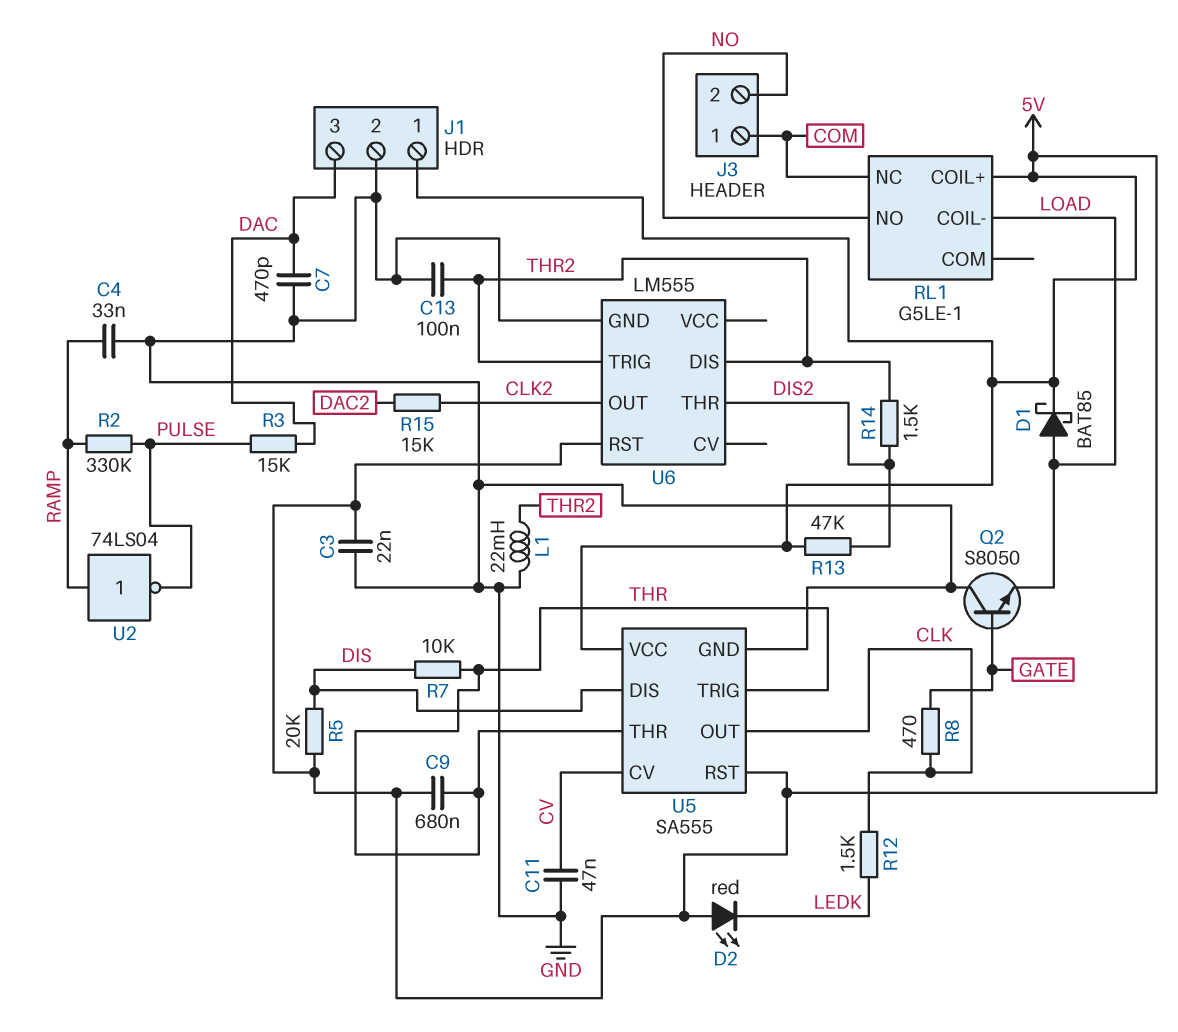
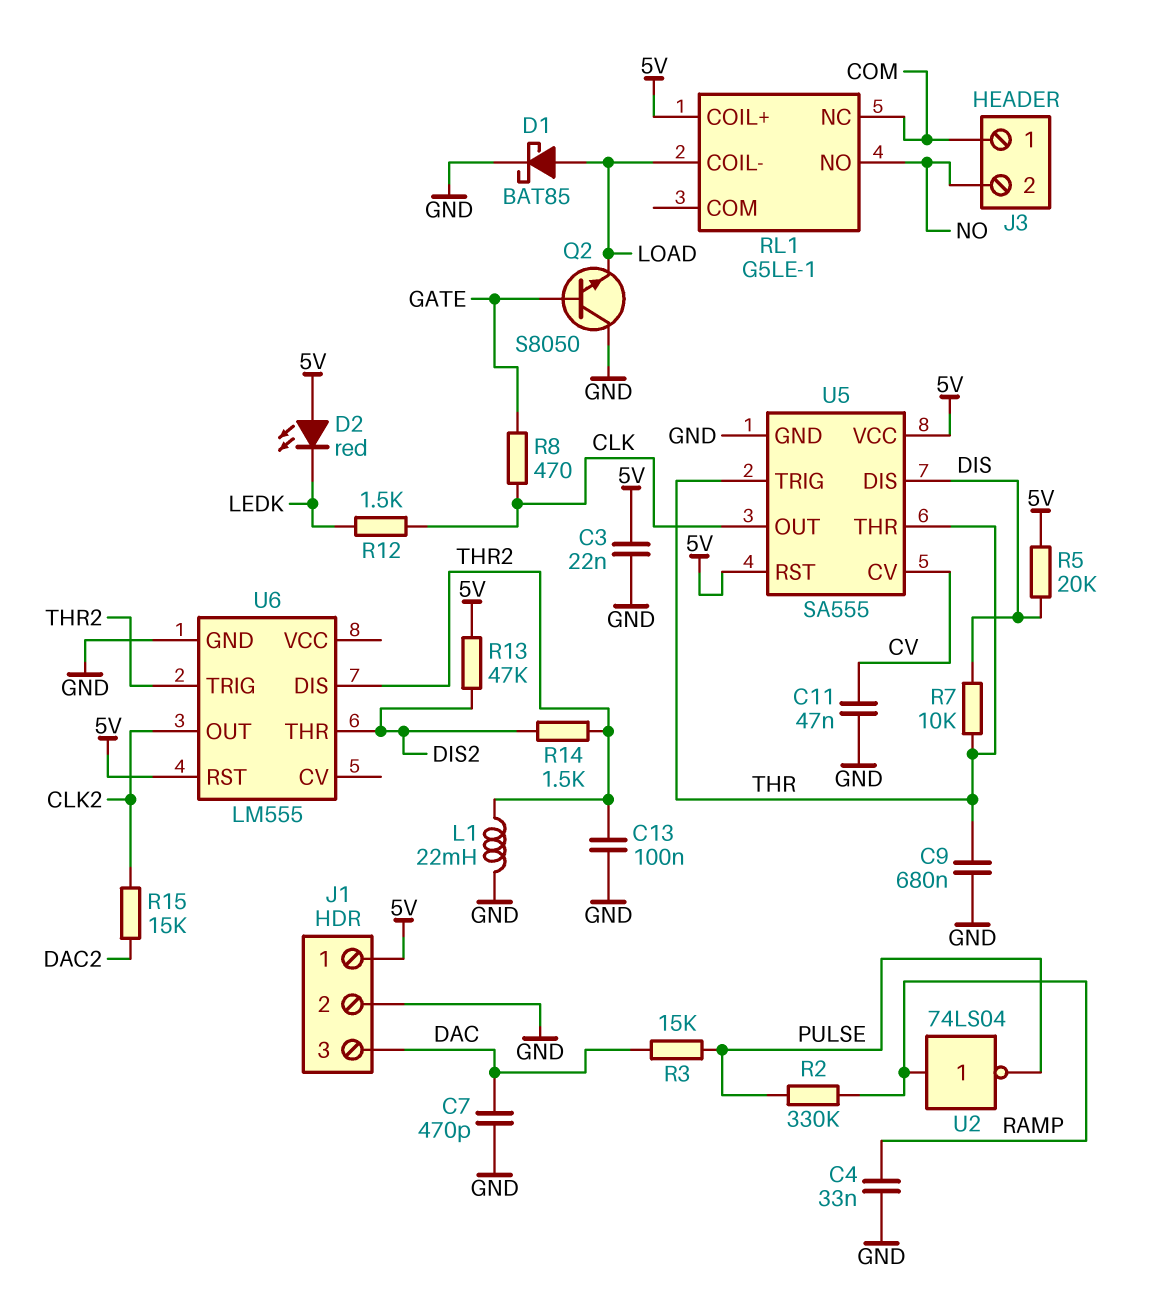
C9: 680nF (5V, THR) -> 680nF (GND, THR)
D1: schottky BAT85 (A LOAD, K 5V) -> schottky BAT85 (A LOAD, K GND)

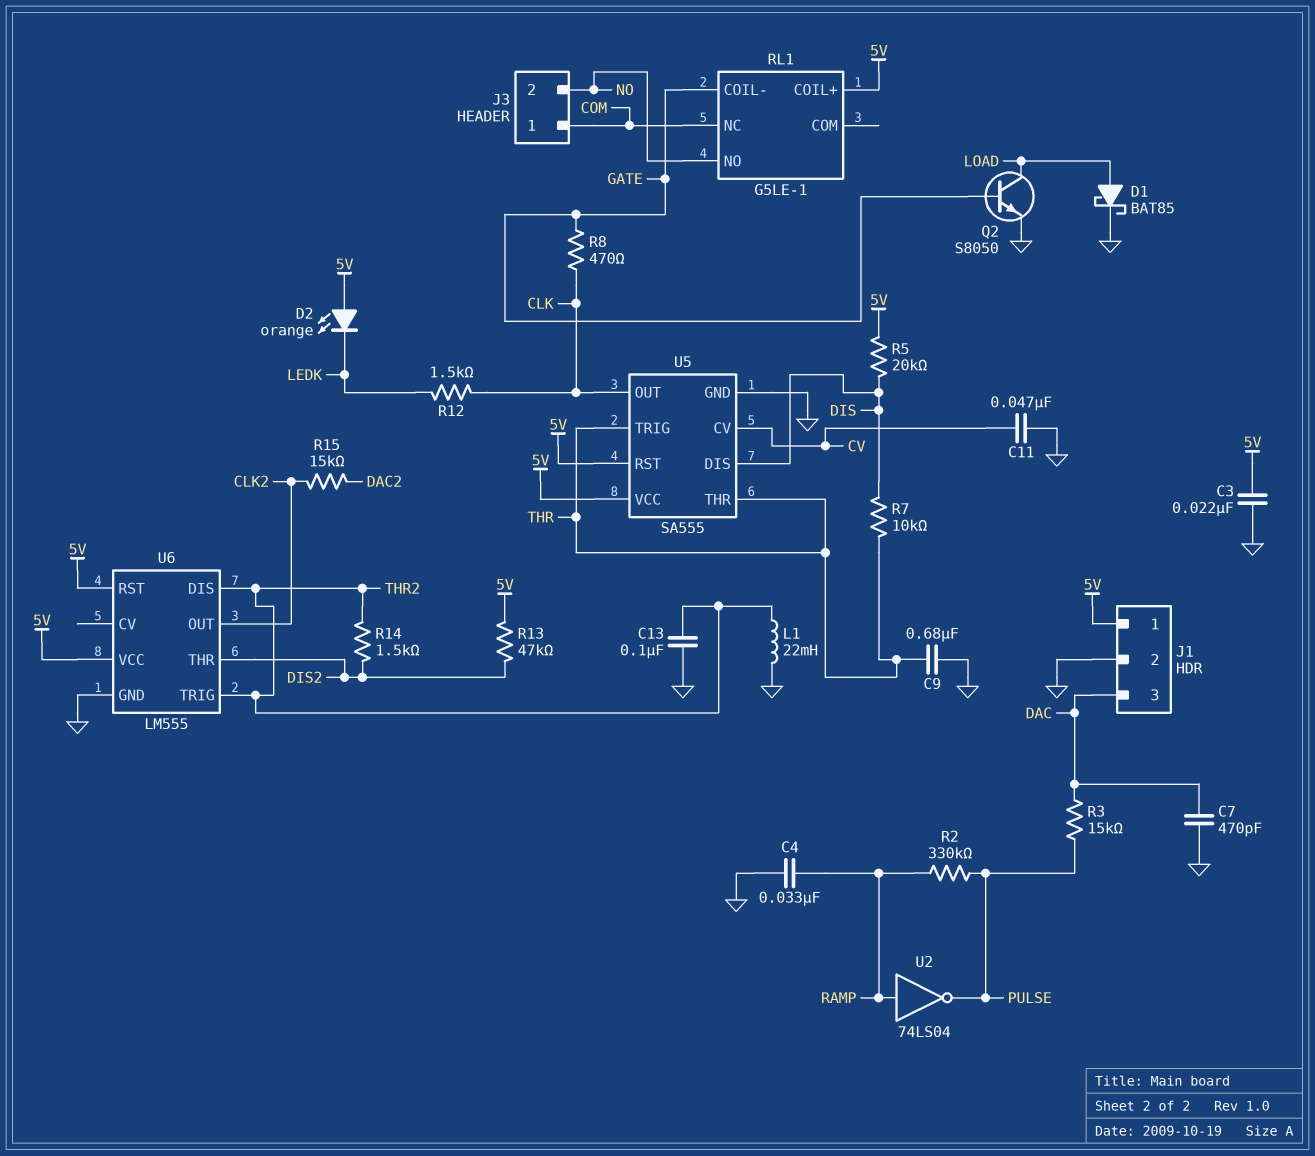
D2: LED red (A 5V, K LEDK) -> LED orange (A 5V, K LEDK)
Q2: NPN S8050 (B GATE, C GND, E LOAD) -> NPN S8050 (B GATE, C LOAD, E GND)
RL1 pin COIL-: LOAD -> GATE
U6 pin VCC: none -> 5V

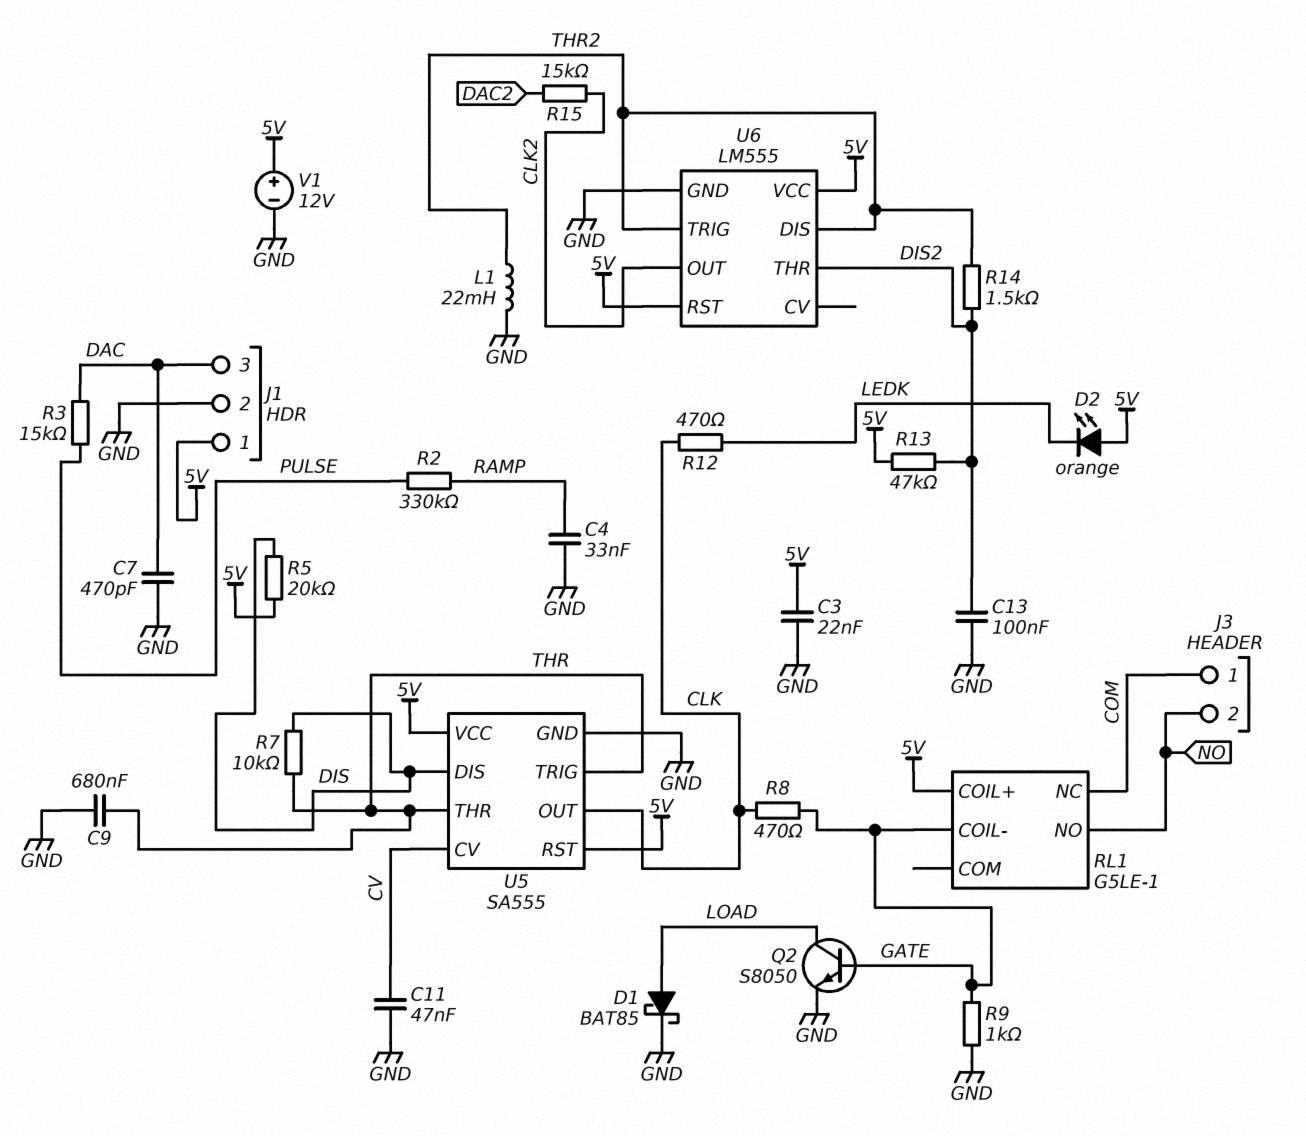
C13: 100nF (GND, THR2) -> 100nF (DIS2, GND)
R9: none -> 1k (GATE, GND)
R12: 1.5k (CLK, LEDK) -> 470 (CLK, LEDK)
U2: NOT 74LS04 (in RAMP, out PULSE) -> none
V1: none -> 12V (plus 5V, minus GND)

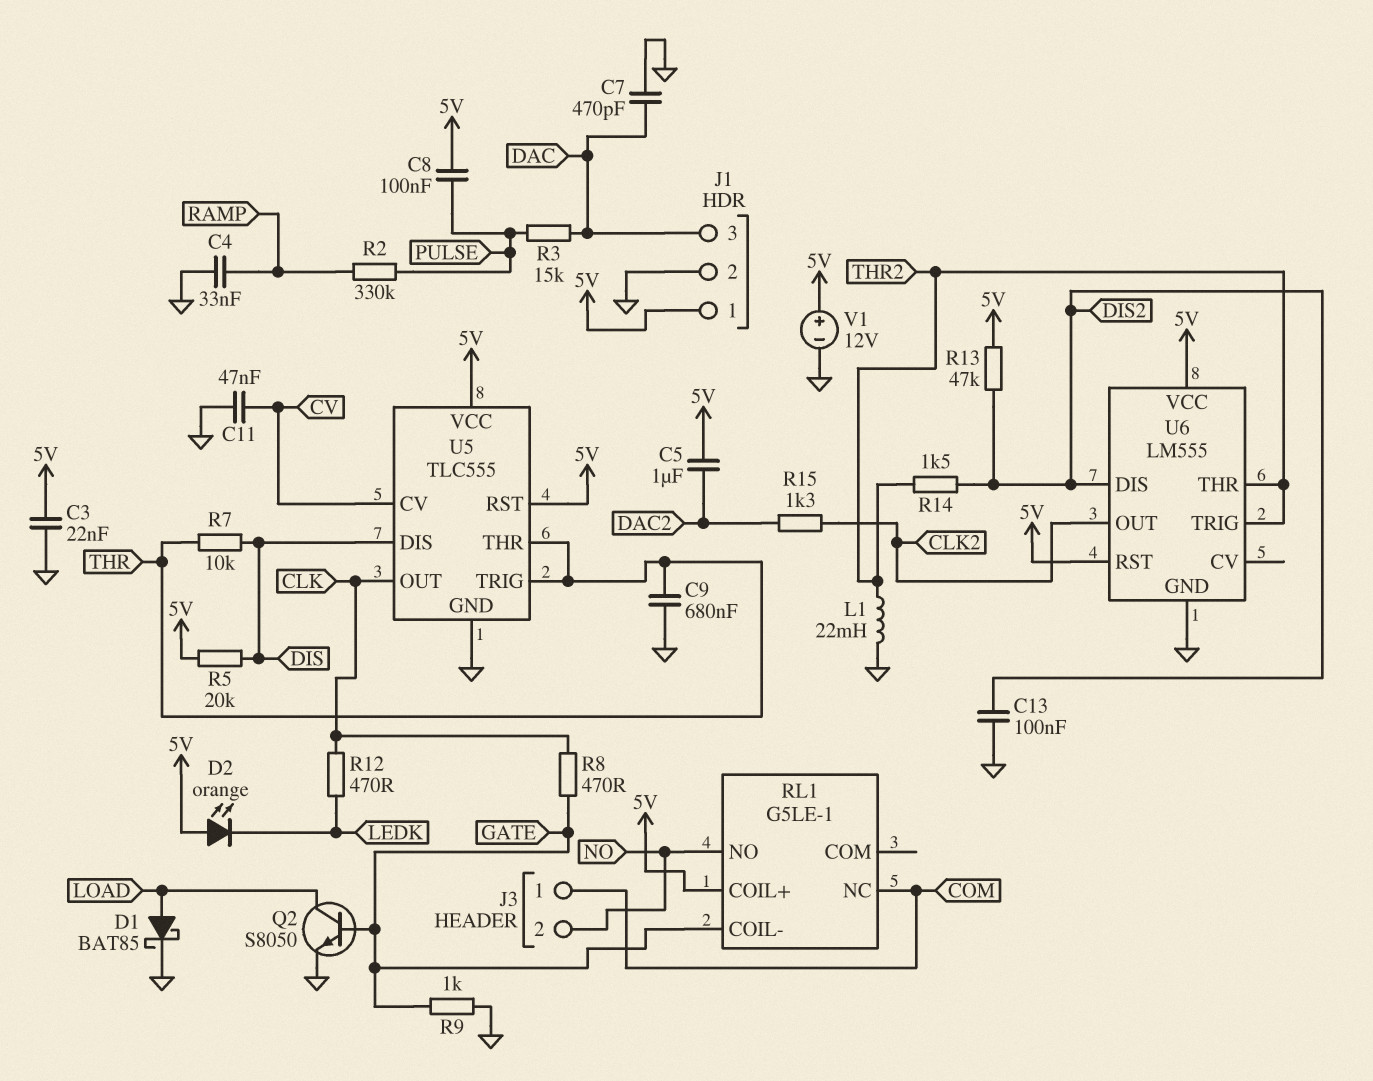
C5: none -> 1uF (5V, DAC2)
C8: none -> 100nF (5V, PULSE)
R15: 15k (CLK2, DAC2) -> 1.3k (CLK2, DAC2)
U5: SA555 -> TLC555
U6 pin DIS: THR2 -> DIS2
U6 pin THR: DIS2 -> THR2

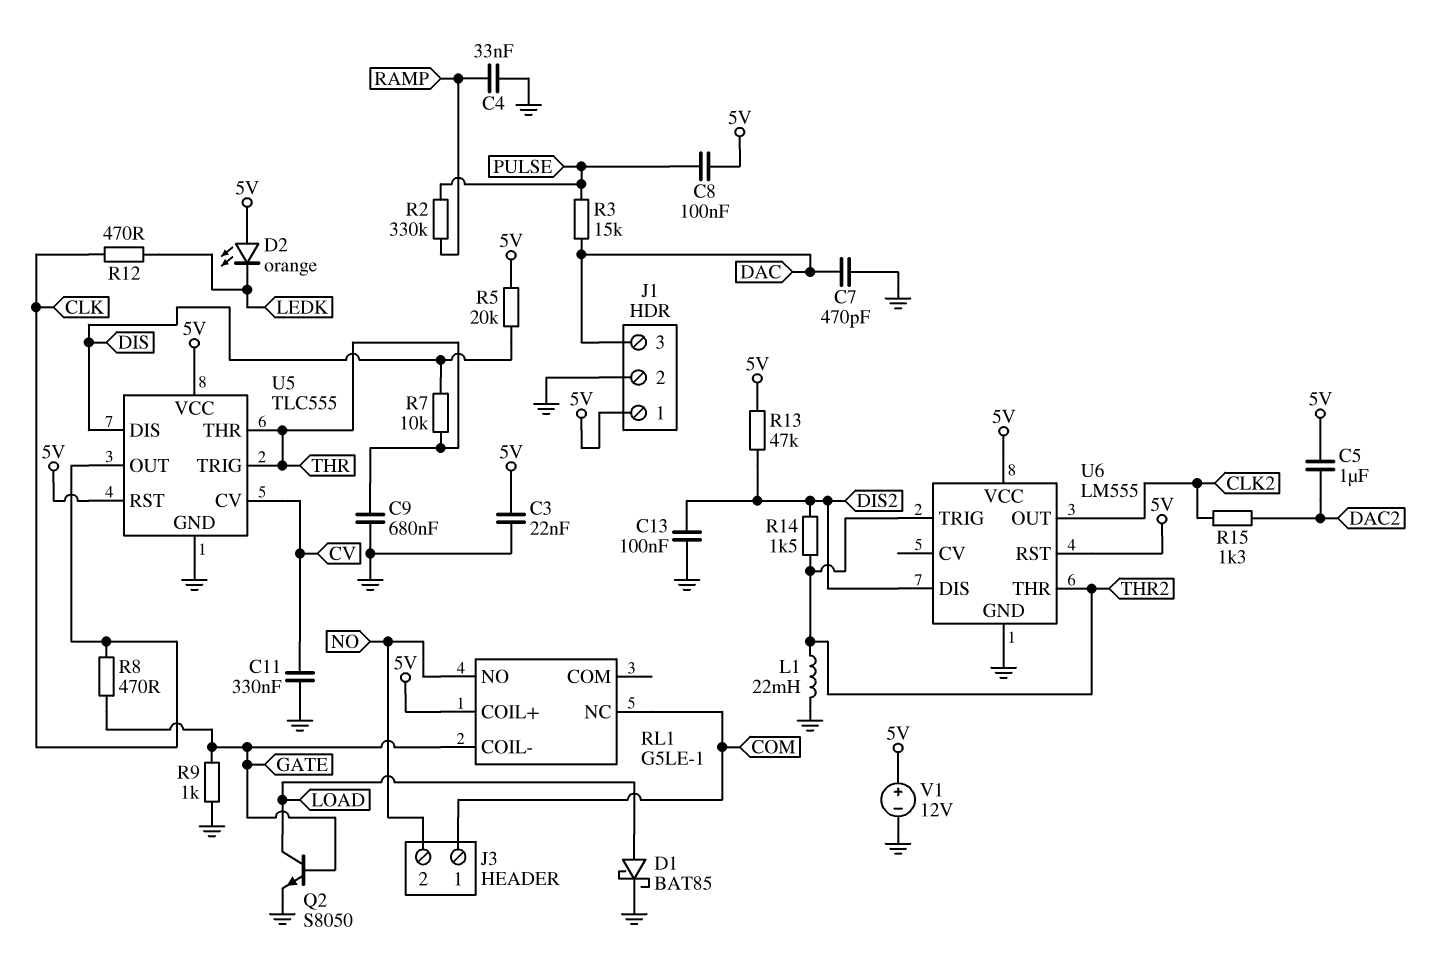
C11: 47nF (CV, GND) -> 330nF (CV, GND)

